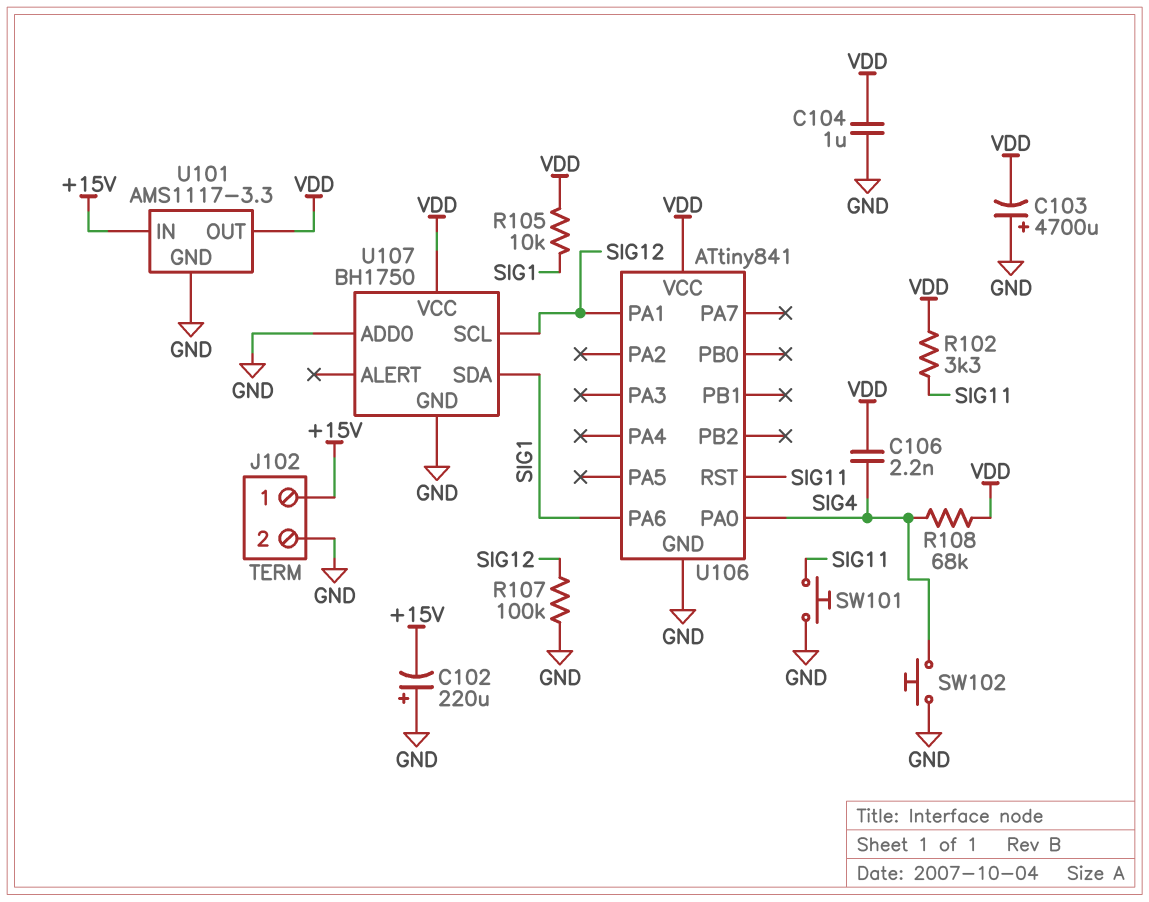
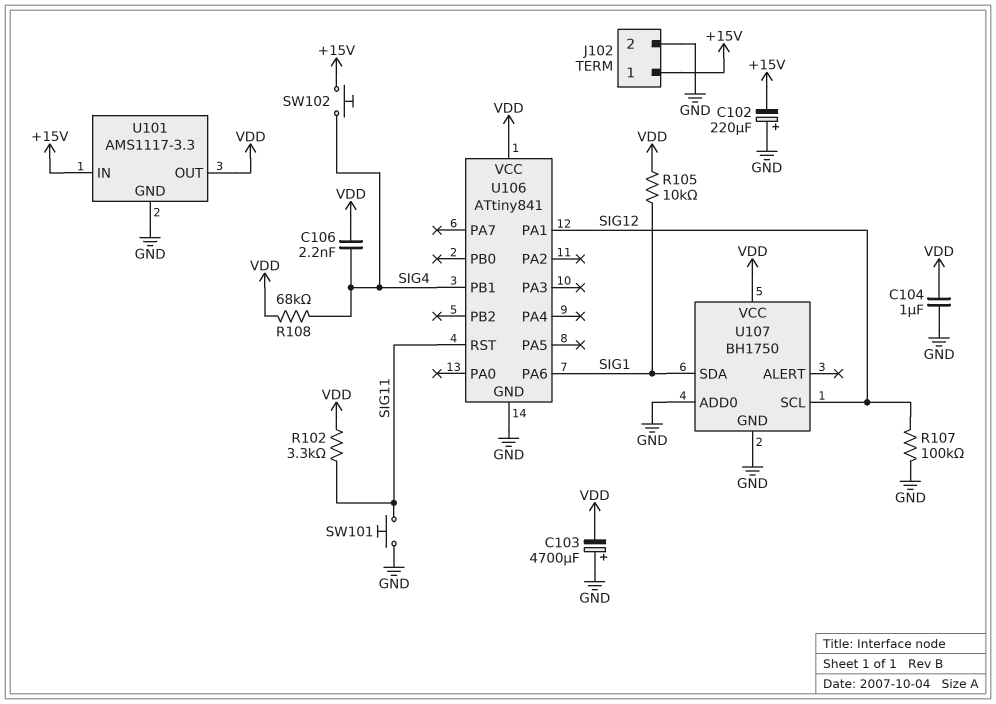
SW102: button (GND, SIG4) -> button (+15V, SIG4)
U106 pin PA0: SIG4 -> none
U106 pin PB1: none -> SIG4

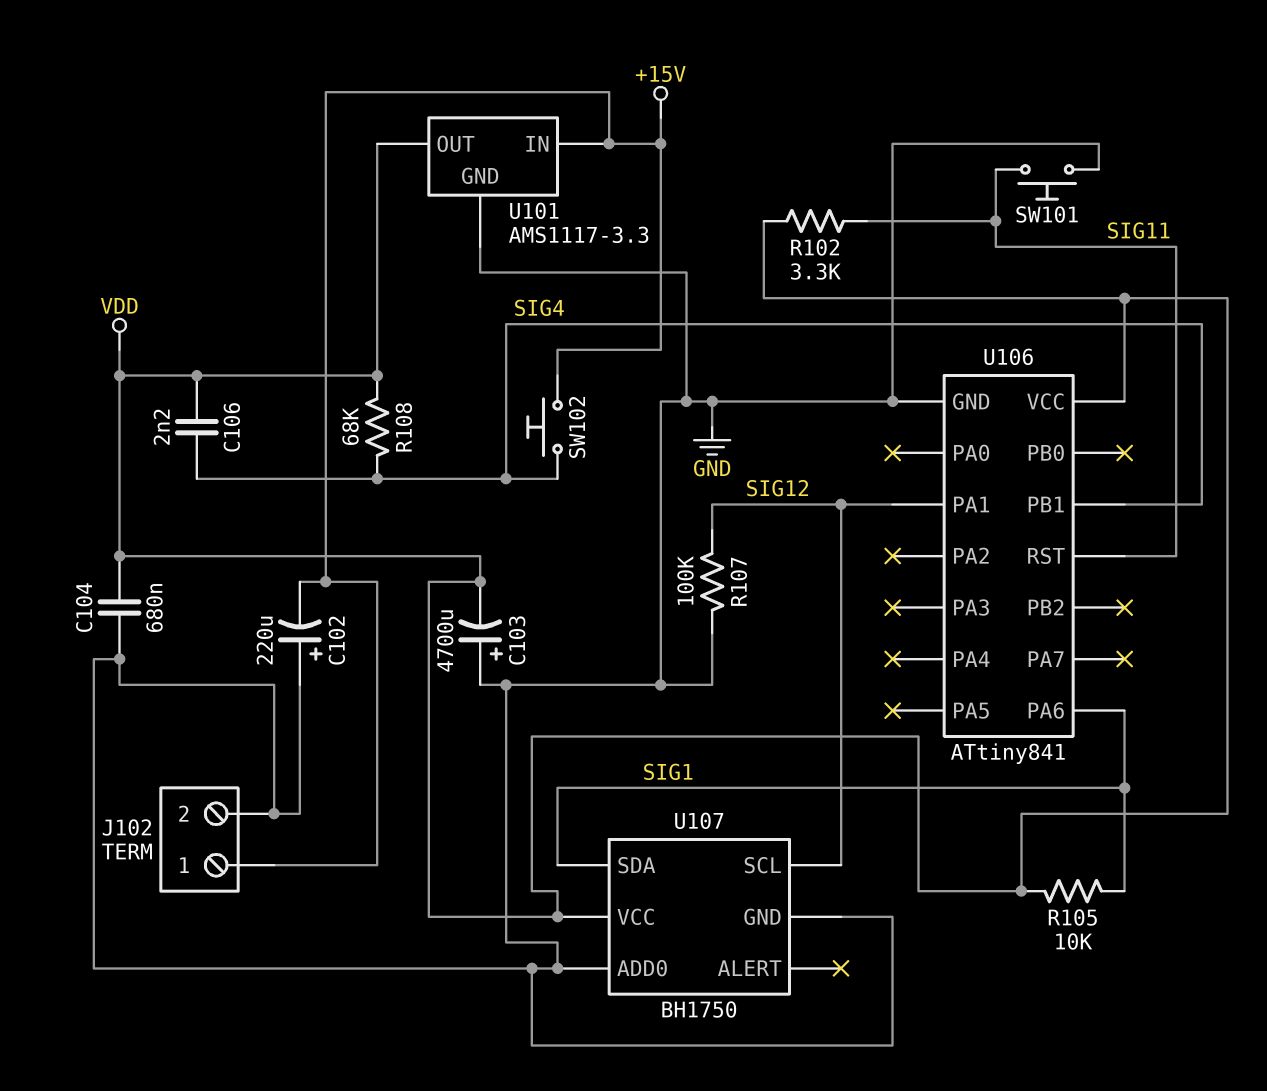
C104: 1uF (GND, VDD) -> 680nF (GND, VDD)

